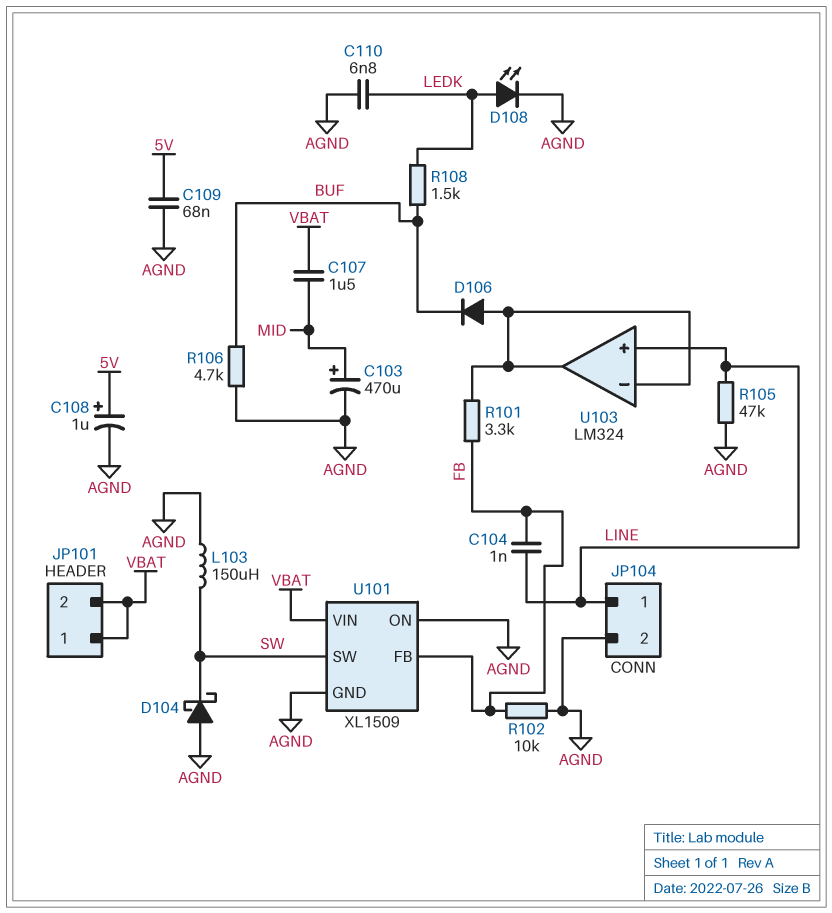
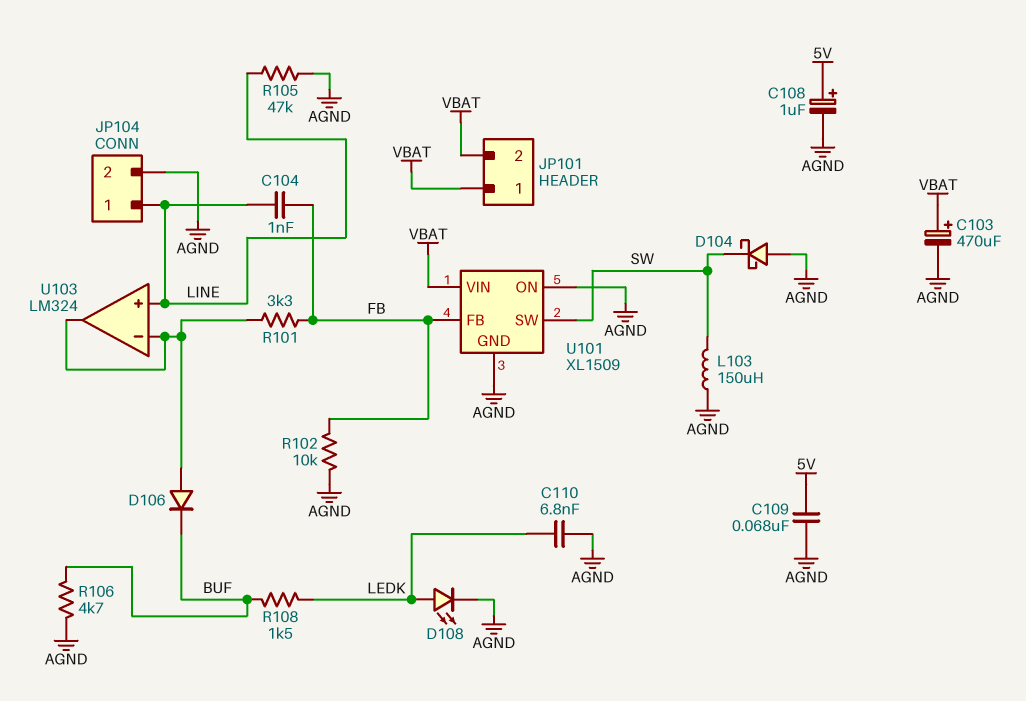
C103: 470uF (plus MID, minus AGND) -> 470uF (plus VBAT, minus AGND)
C107: 1.5uF (MID, VBAT) -> none

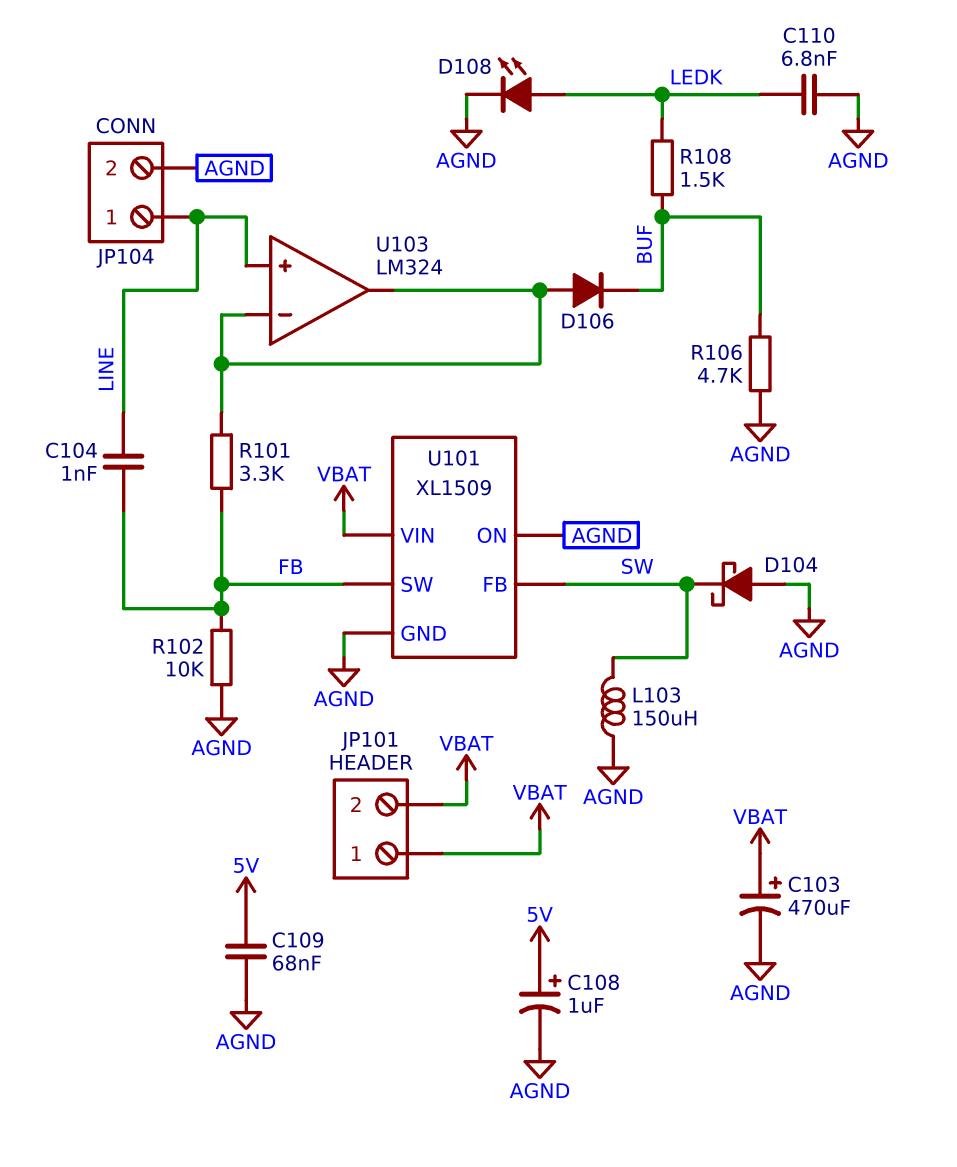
R105: 47k (AGND, LINE) -> none
U101 pin FB: FB -> SW
U101 pin SW: SW -> FB

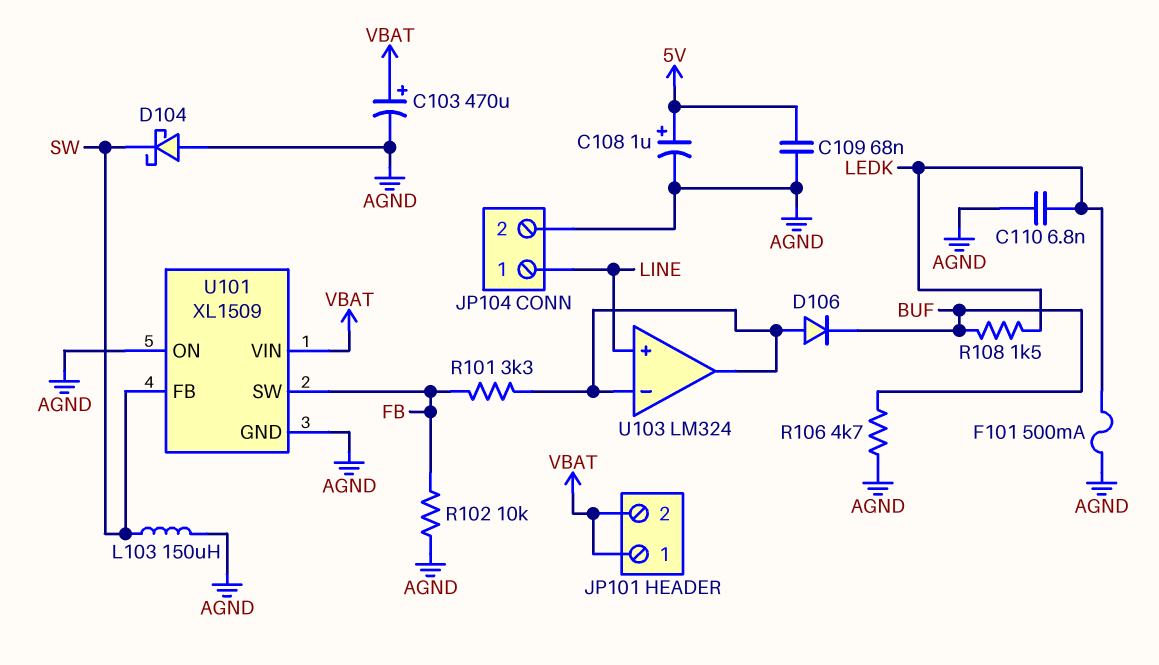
C104: 1nF (FB, LINE) -> none
D108: LED (A LEDK, K AGND) -> none
F101: none -> 500mA (AGND, LEDK)

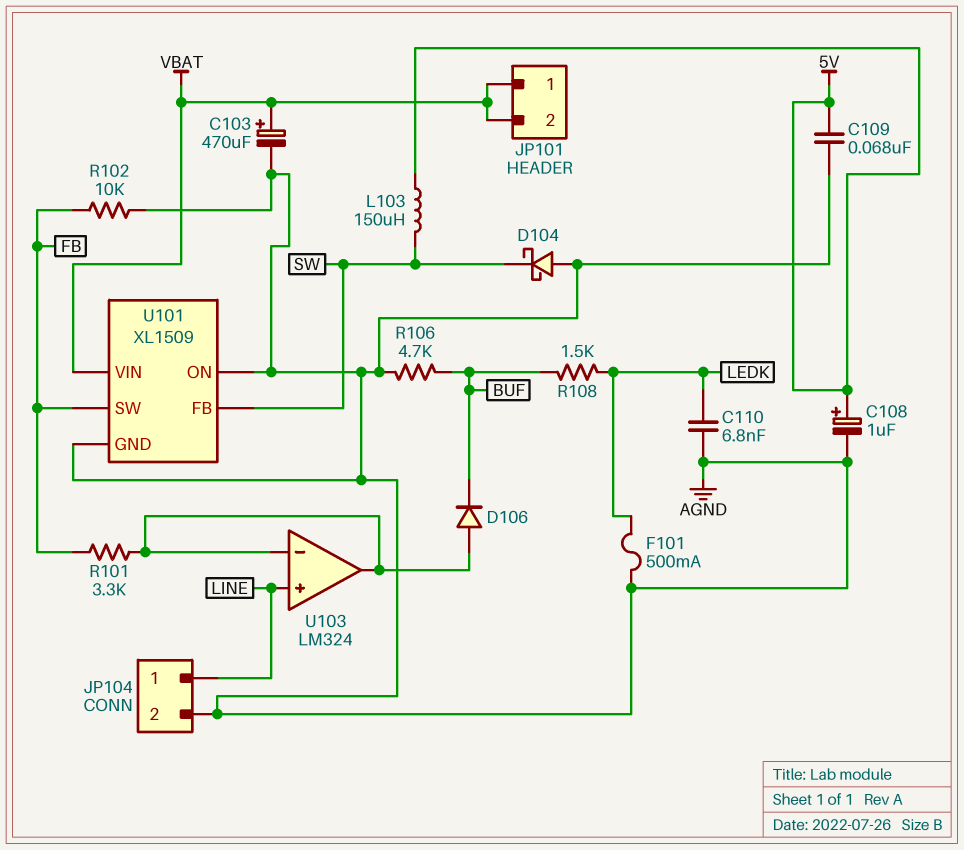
L103: 150uH (AGND, SW) -> 150uH (5V, SW)

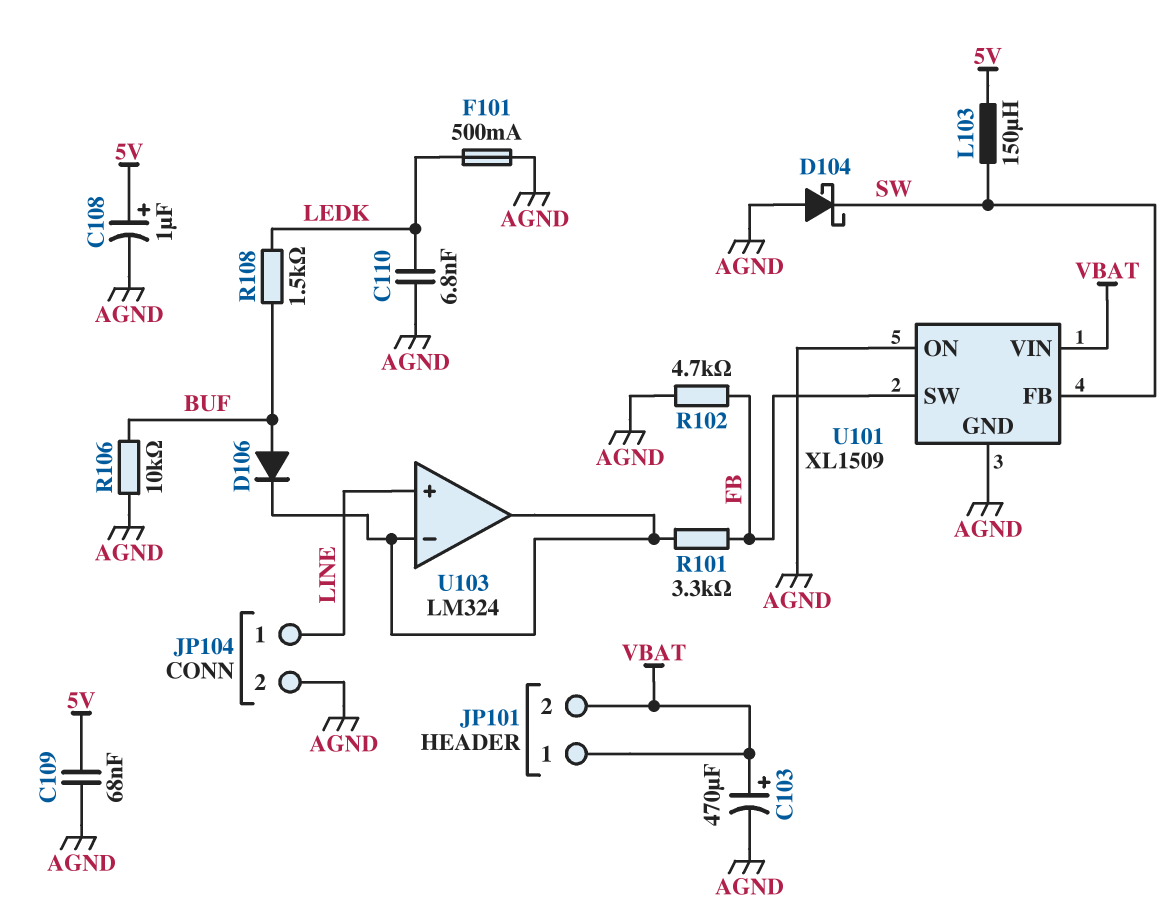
D106: diode (A U103/in-, K BUF) -> diode (A BUF, K U103/in-)
R102: 10k (AGND, FB) -> 4.7k (AGND, FB)
R106: 4.7k (AGND, BUF) -> 10k (AGND, BUF)

